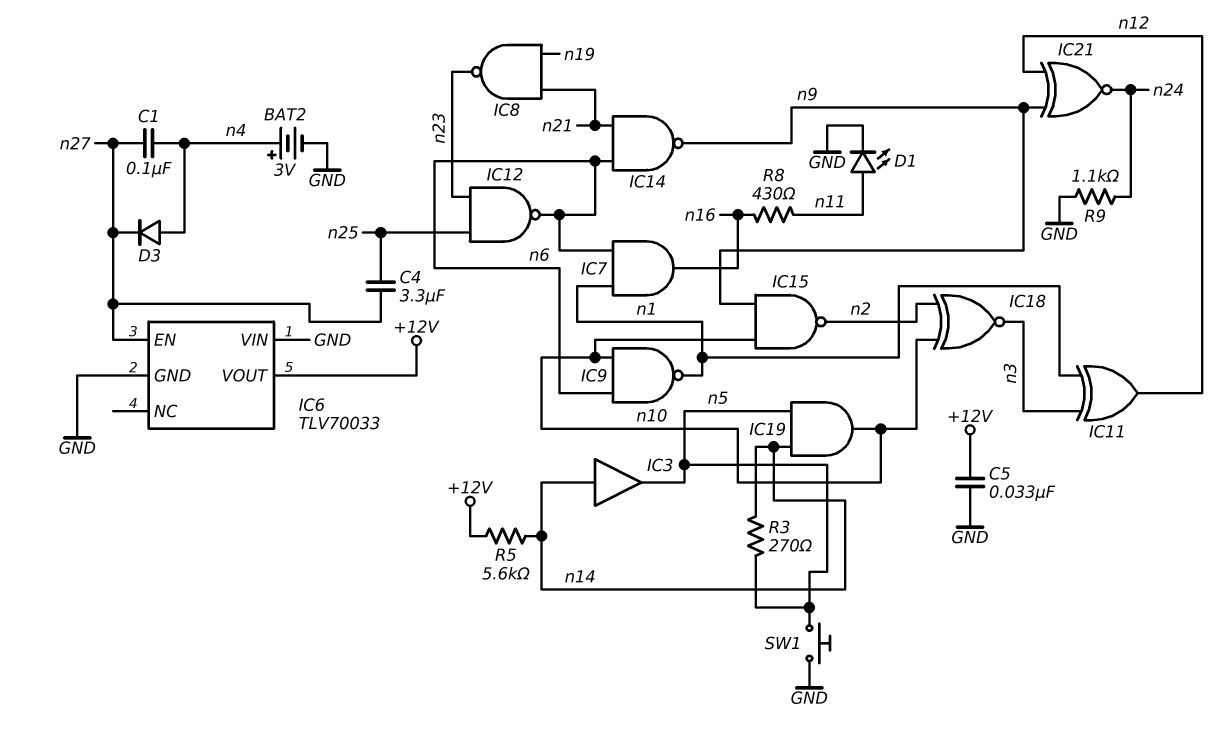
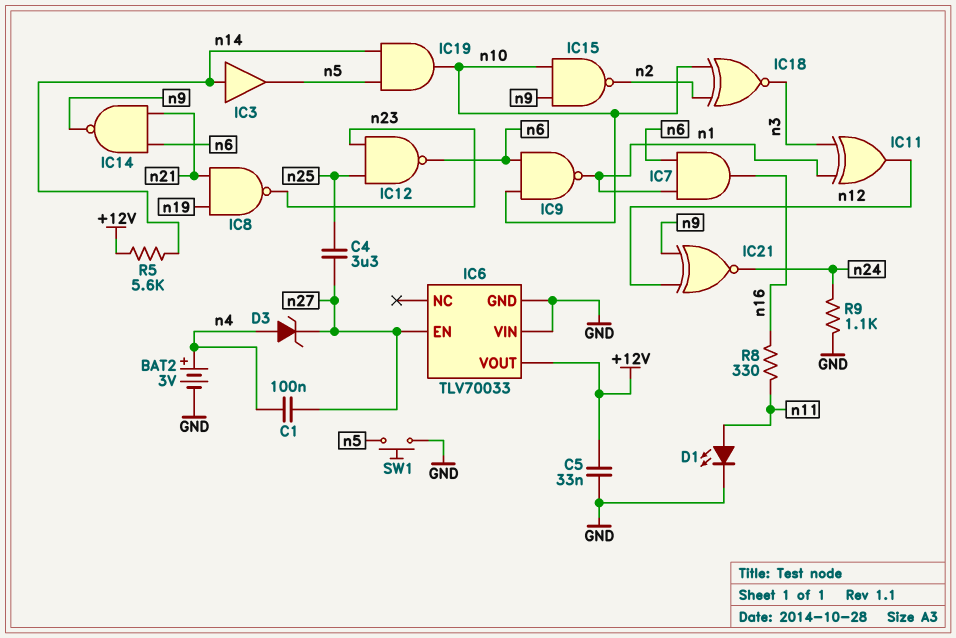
D3: diode (A n4, K n27) -> zener (A n4, K n27)
R3: 270 (n5, n14) -> none
R8: 430 (n11, n16) -> 330 (n11, n16)

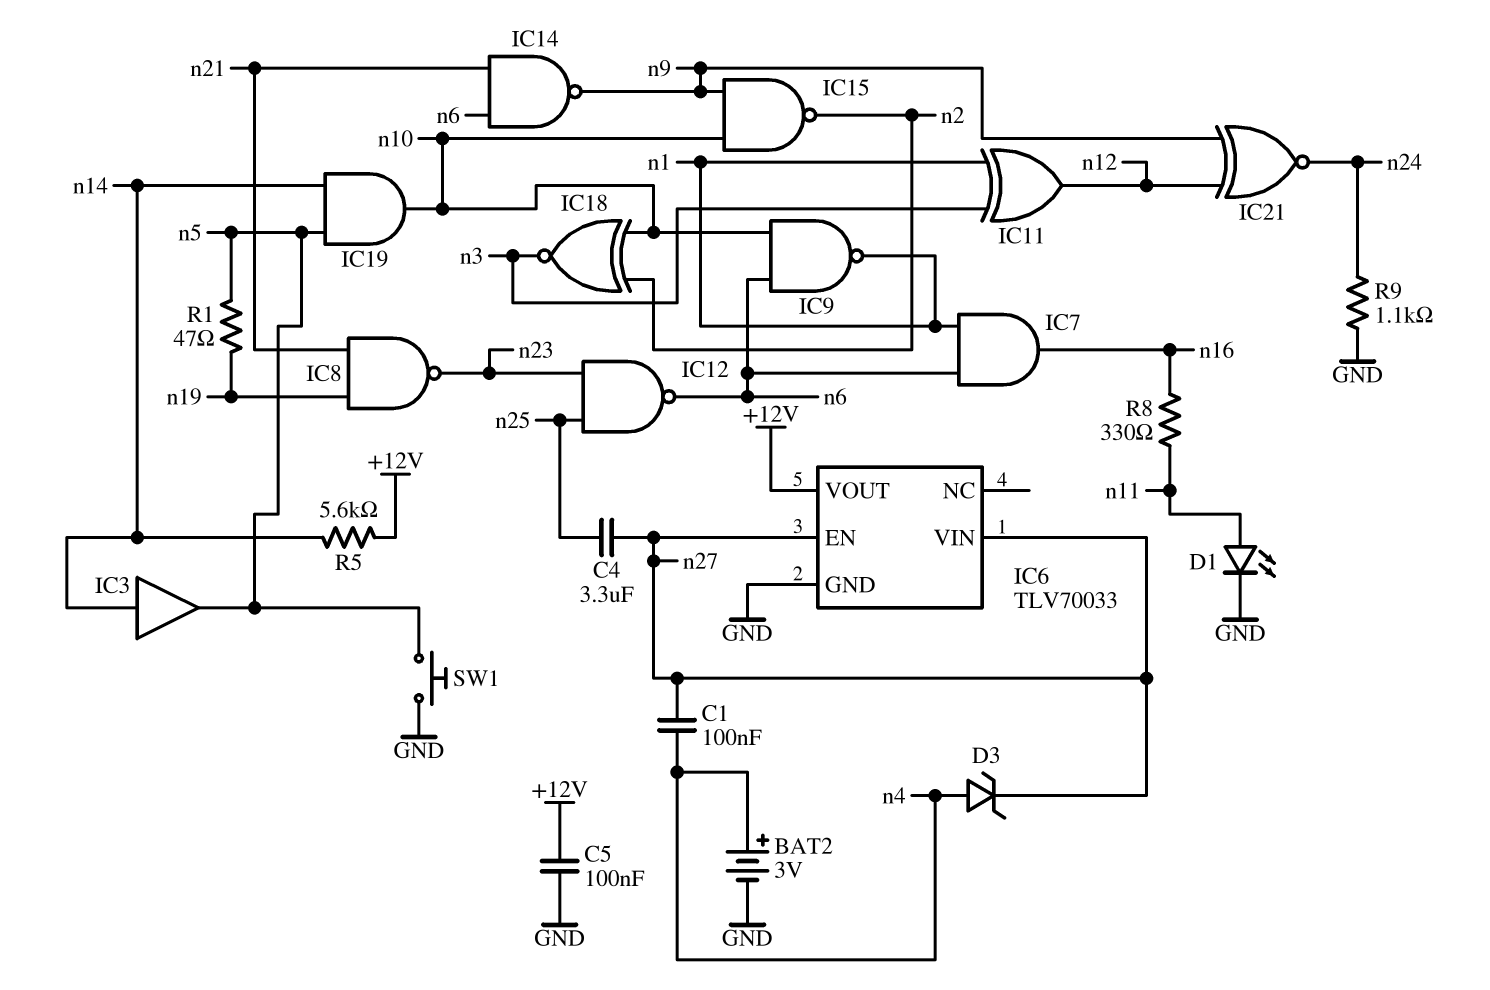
C5: 33nF (+12V, GND) -> 100nF (+12V, GND)
IC6 pin VIN: GND -> n27
R1: none -> 47 (n5, n19)

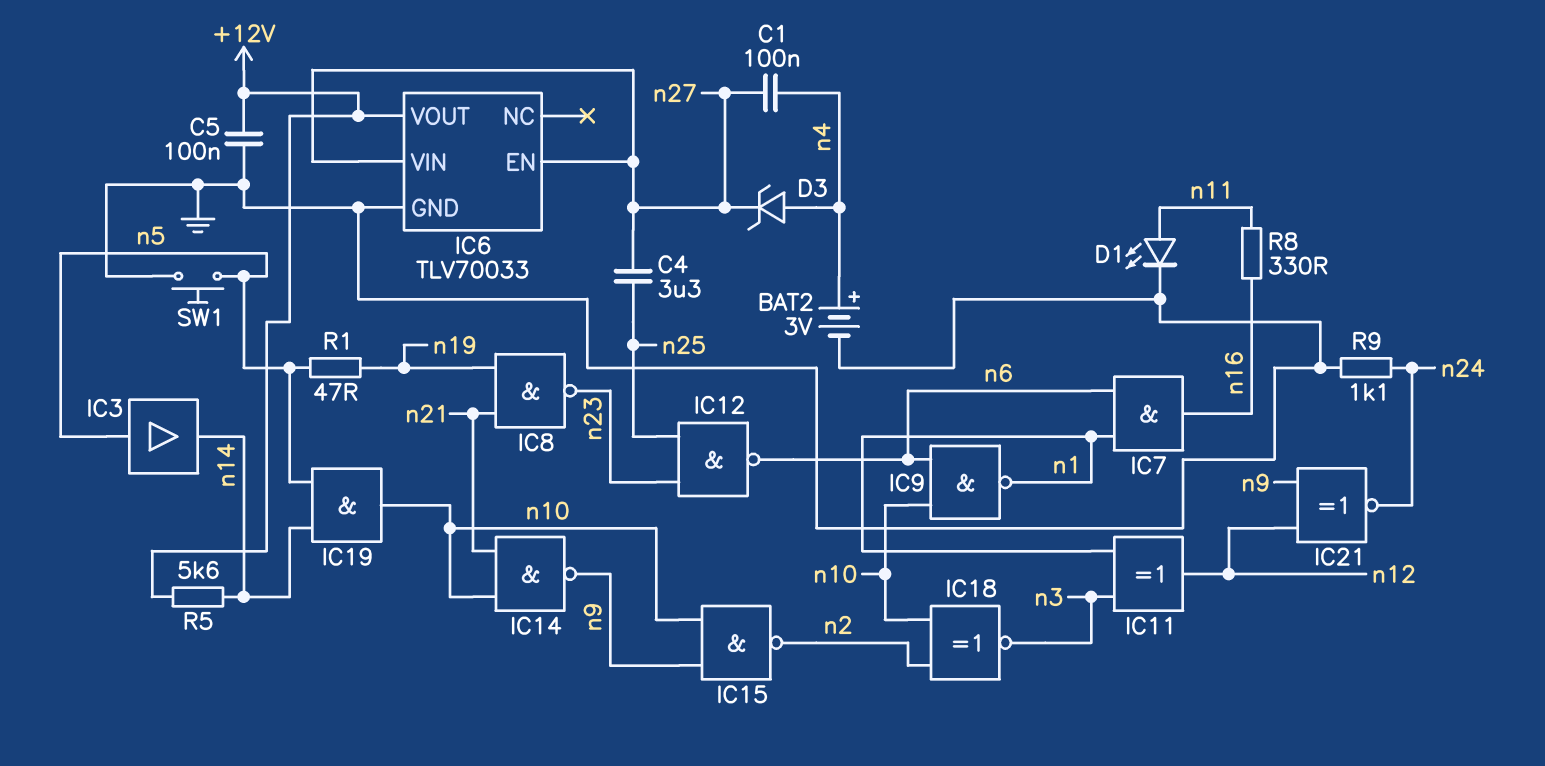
IC3: buffer (in n14, out n5) -> buffer (in n5, out n14)
IC14: NAND (in n6, in n21, out n9) -> NAND (in n10, in n21, out n9)

